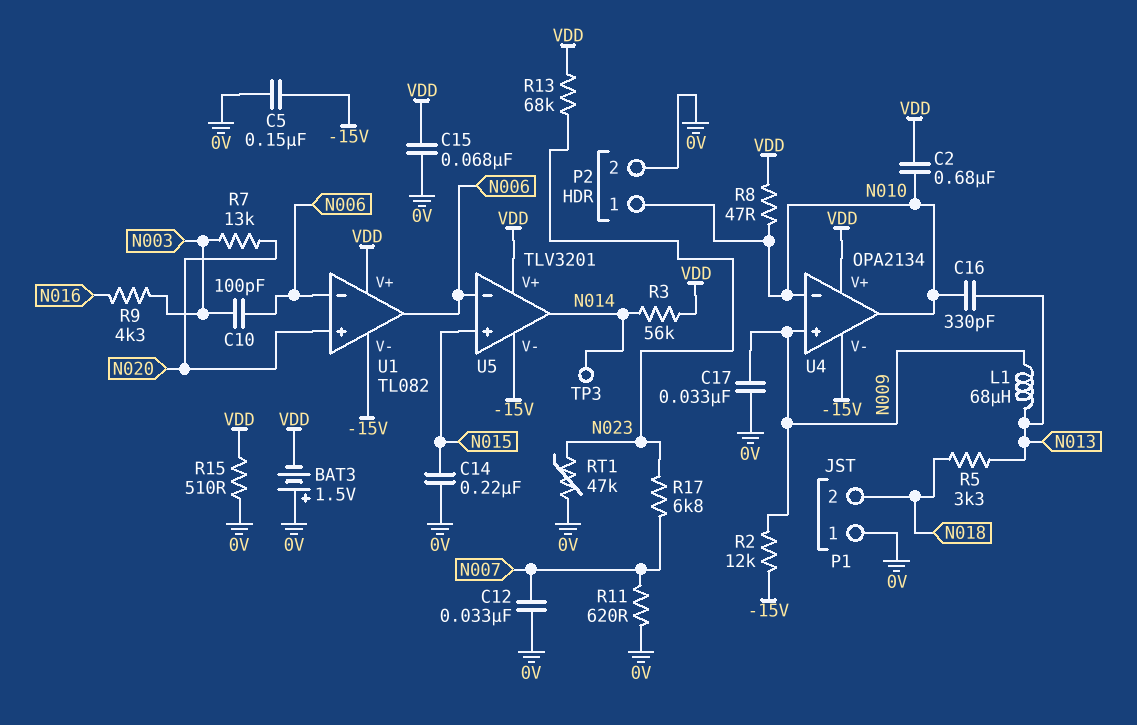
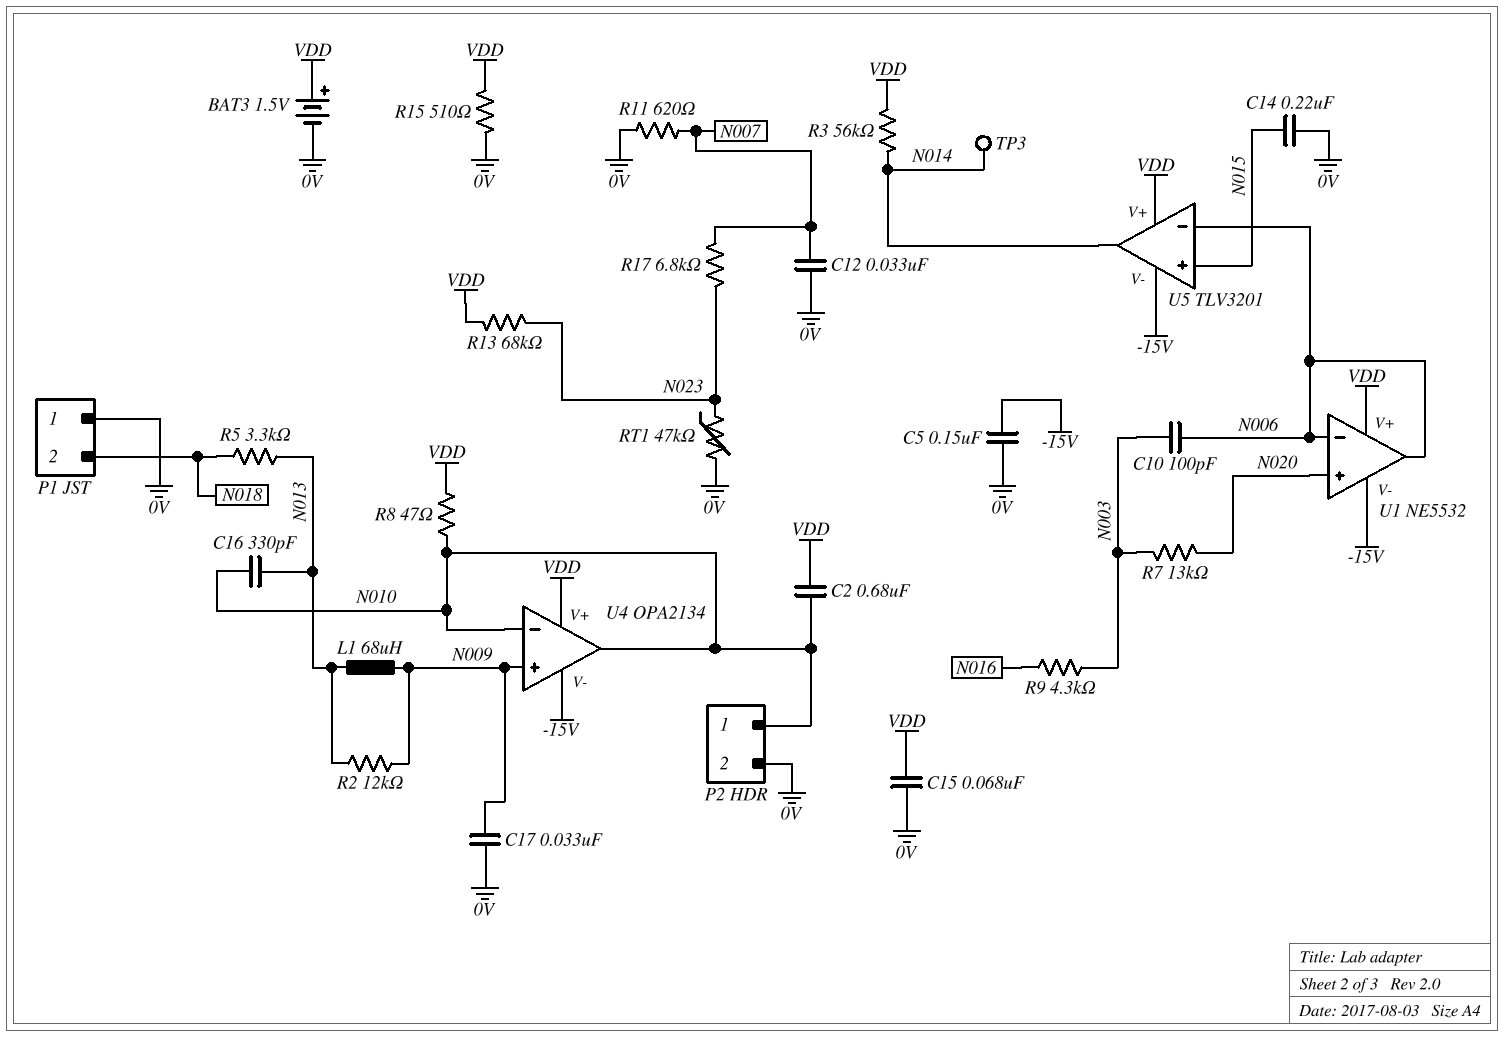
BAT3: 1.5V (plus 0V, minus VDD) -> 1.5V (plus VDD, minus 0V)
R2: 12k (-15V, N009) -> 12k (N009, N013)
U1: TL082 -> NE5532

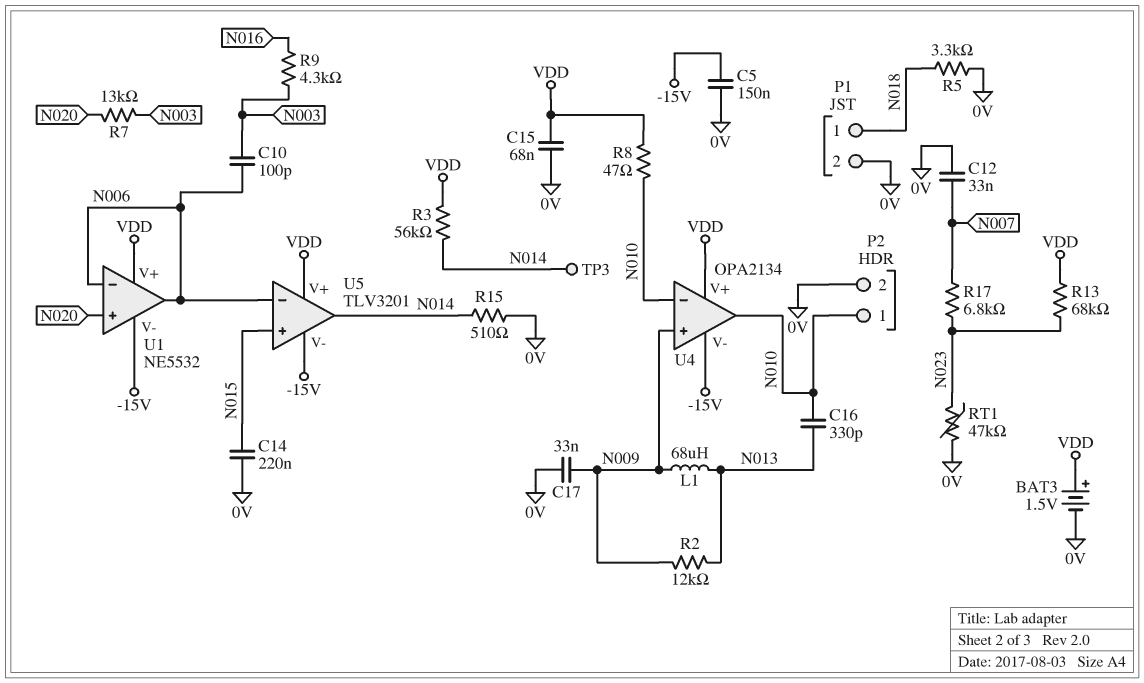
C2: 680nF (N010, VDD) -> none
P1 pin 1: 0V -> N018
P1 pin 2: N018 -> 0V
R5: 3.3k (N013, N018) -> 3.3k (0V, N018)
R11: 620 (0V, N007) -> none
R15: 510 (0V, VDD) -> 510 (0V, N014)

